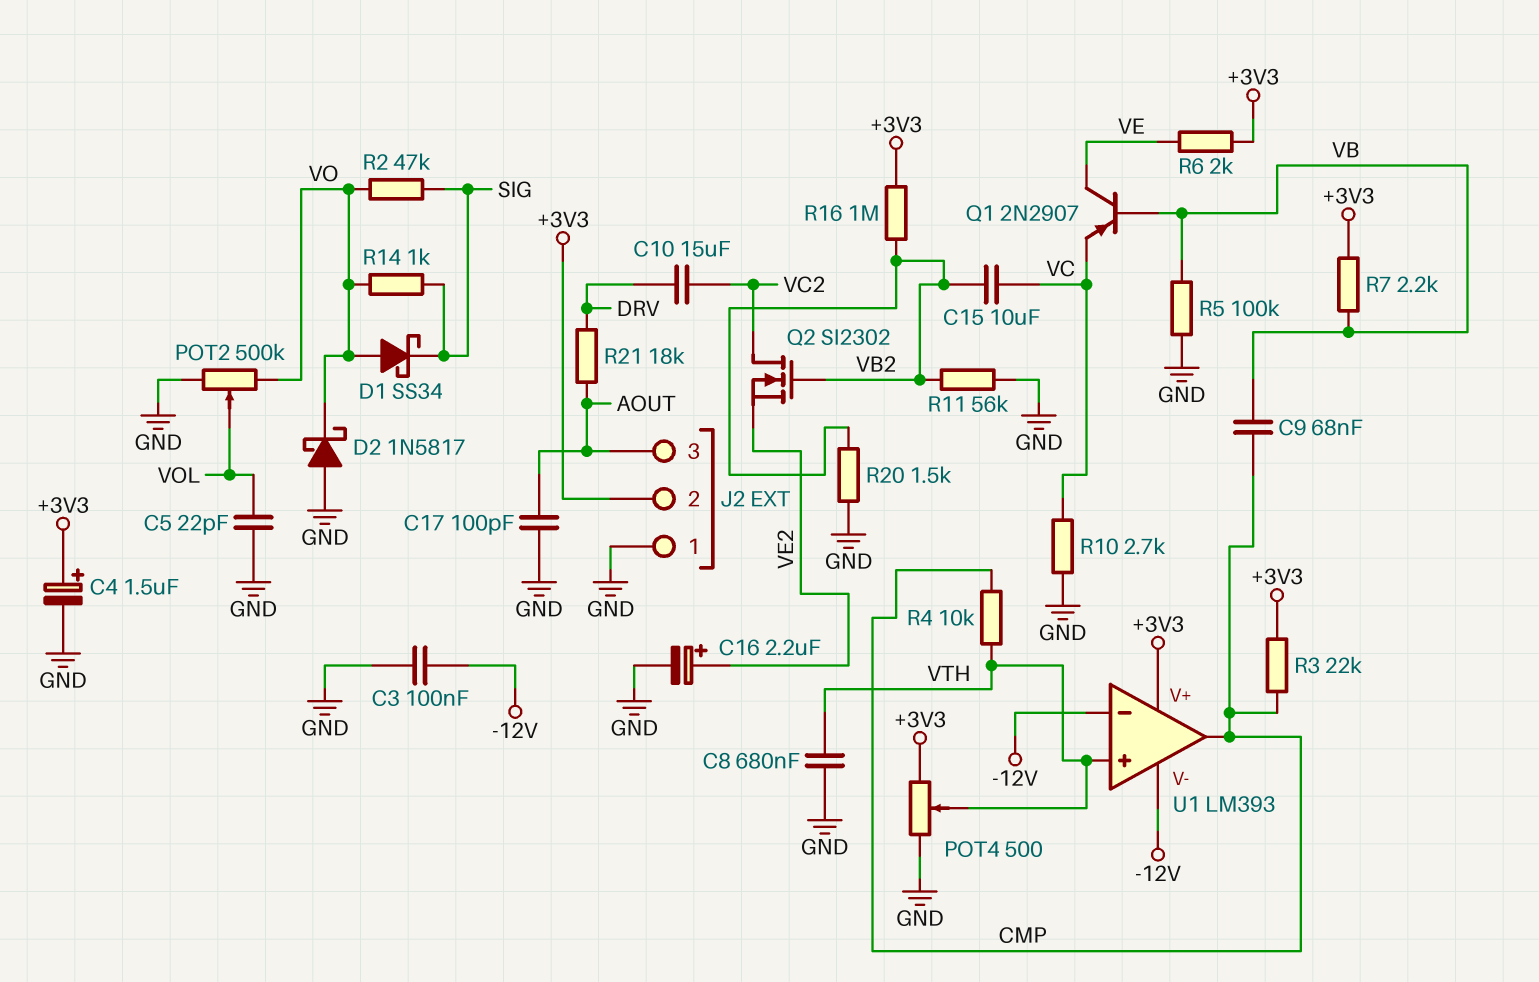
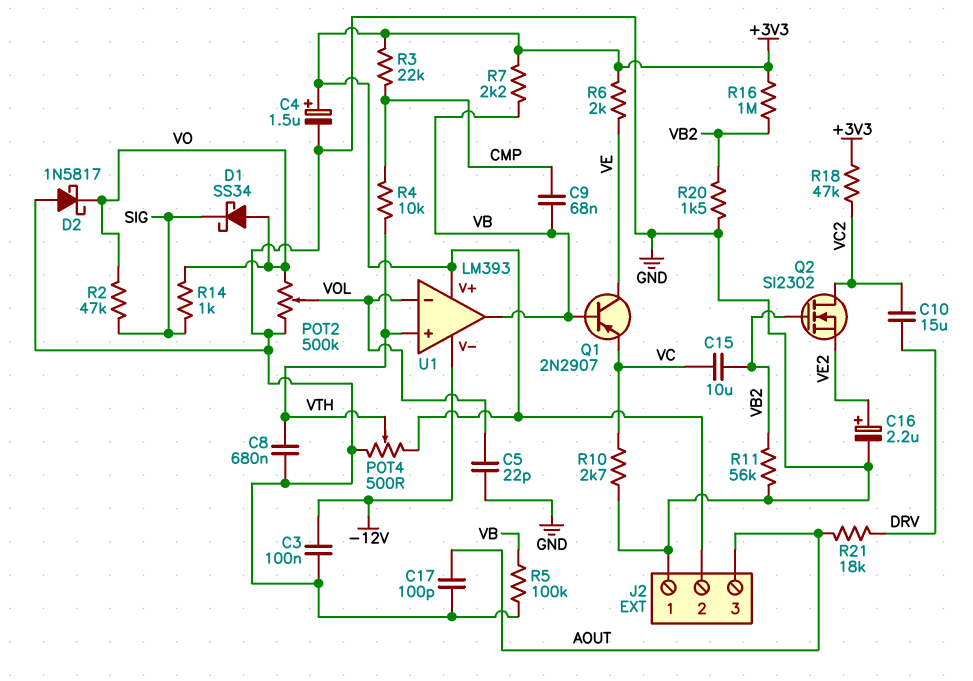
R18: none -> 47k (+3V3, VC2)
U1 pin in-: -12V -> VOL
U1 pin out: CMP -> VB

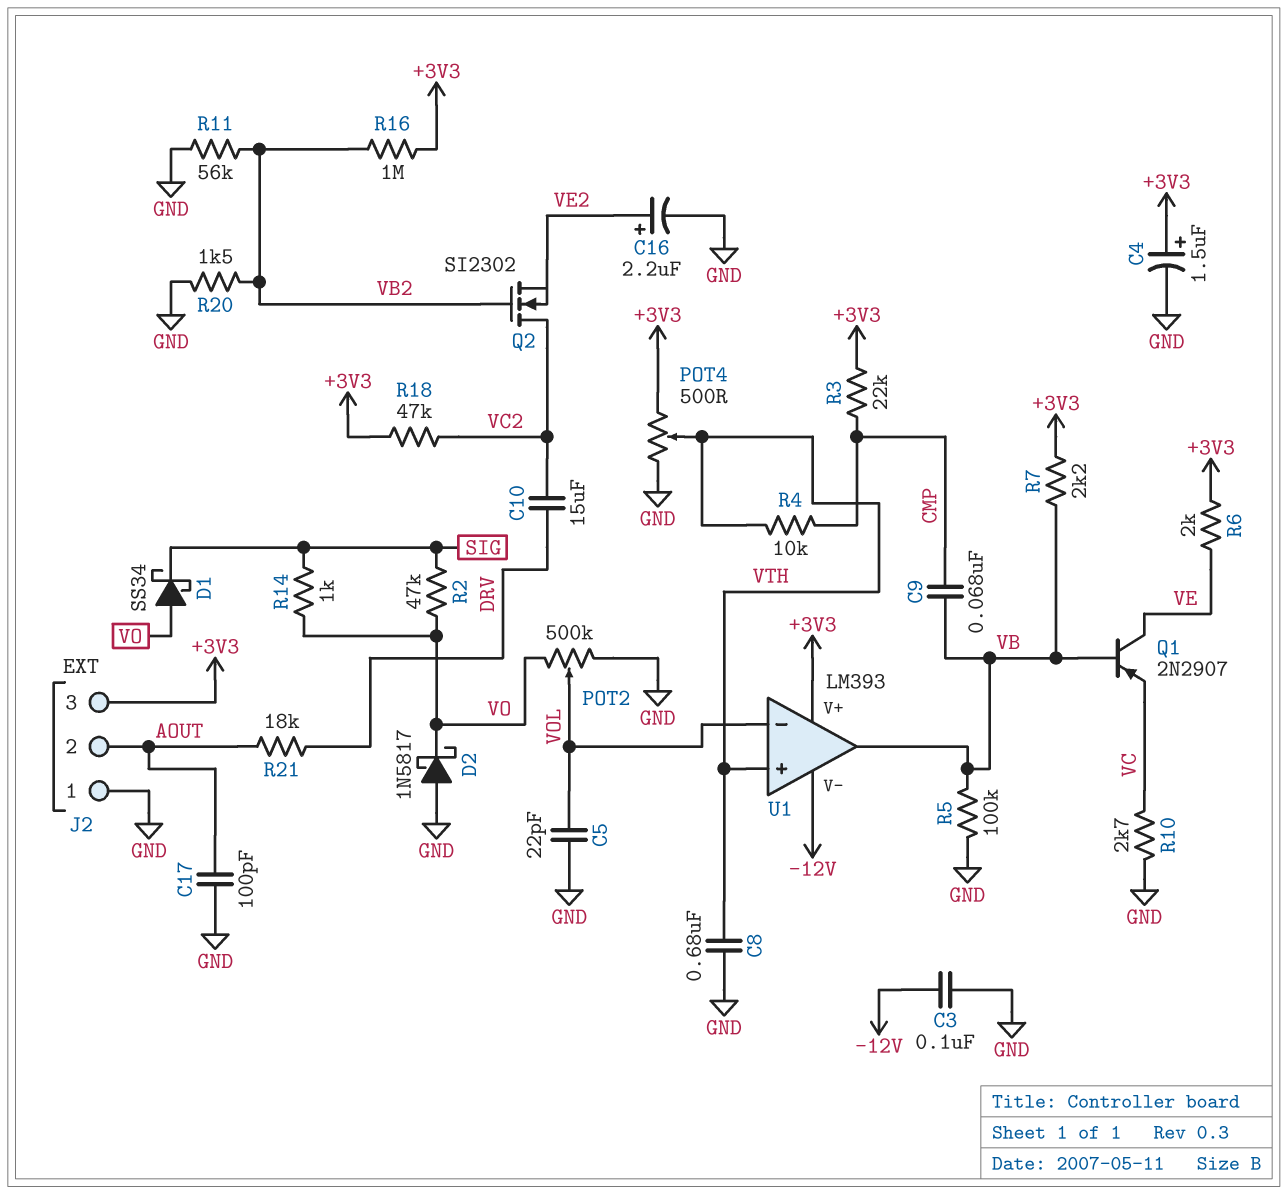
C15: 10uF (VB2, VC) -> none
J2 pin 2: +3V3 -> AOUT
J2 pin 3: AOUT -> +3V3

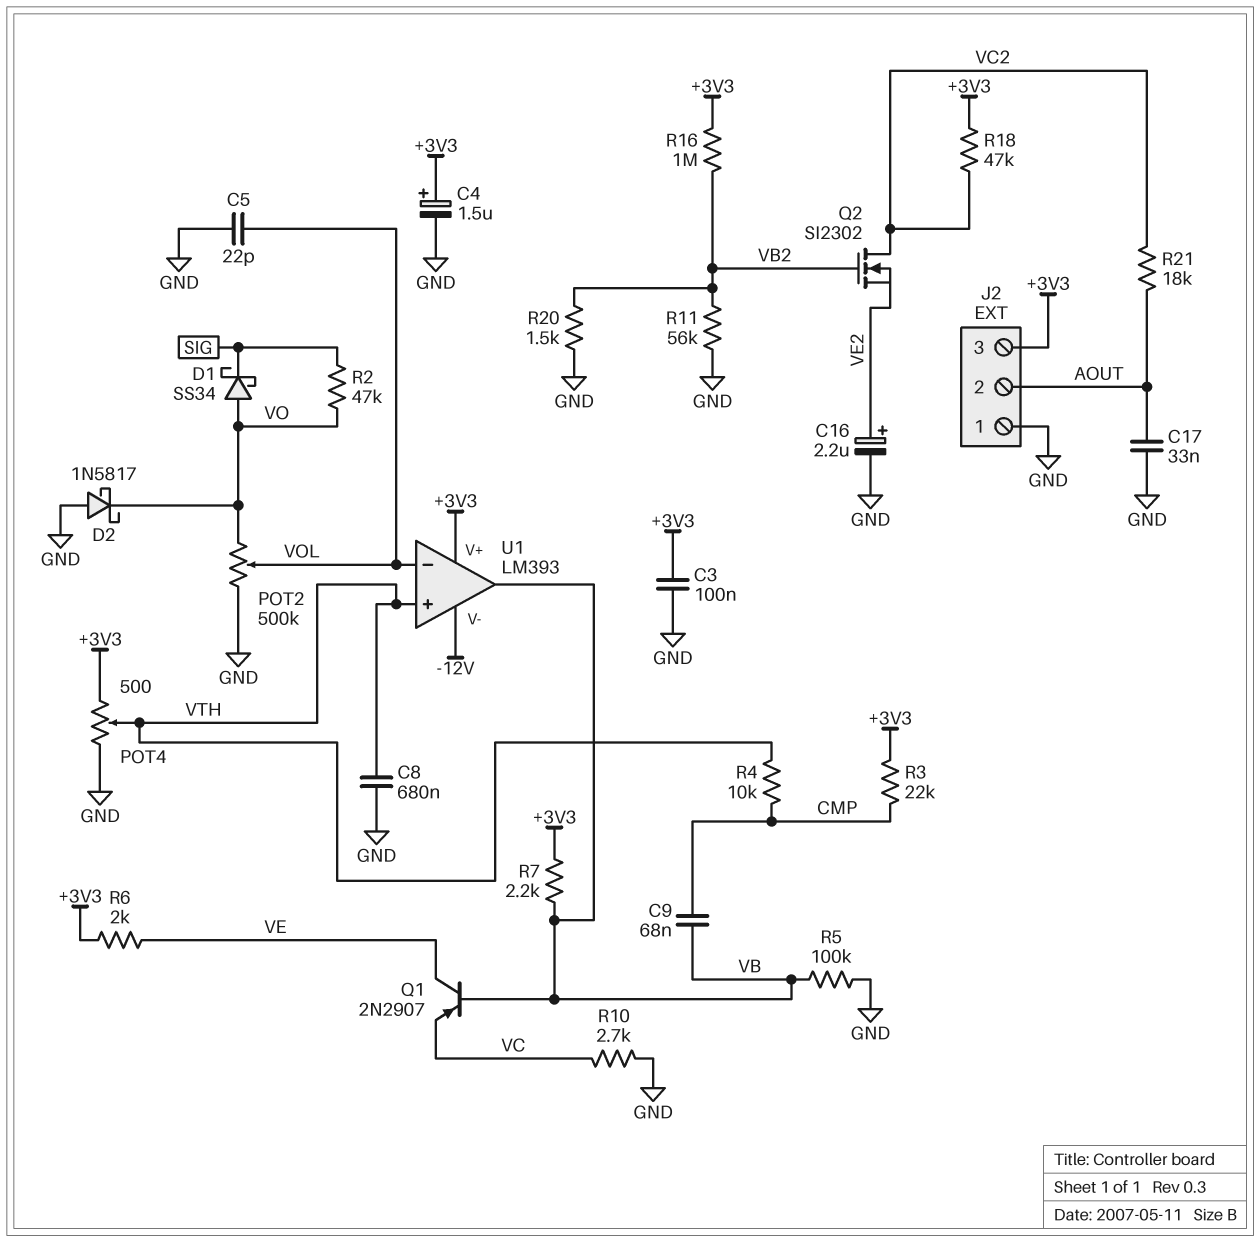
C3: 100nF (-12V, GND) -> 100nF (+3V3, GND)
C10: 15uF (DRV, VC2) -> none
C17: 100pF (AOUT, GND) -> 33nF (AOUT, GND)
R14: 1k (SIG, VO) -> none
R21: 18k (AOUT, DRV) -> 18k (AOUT, VC2)

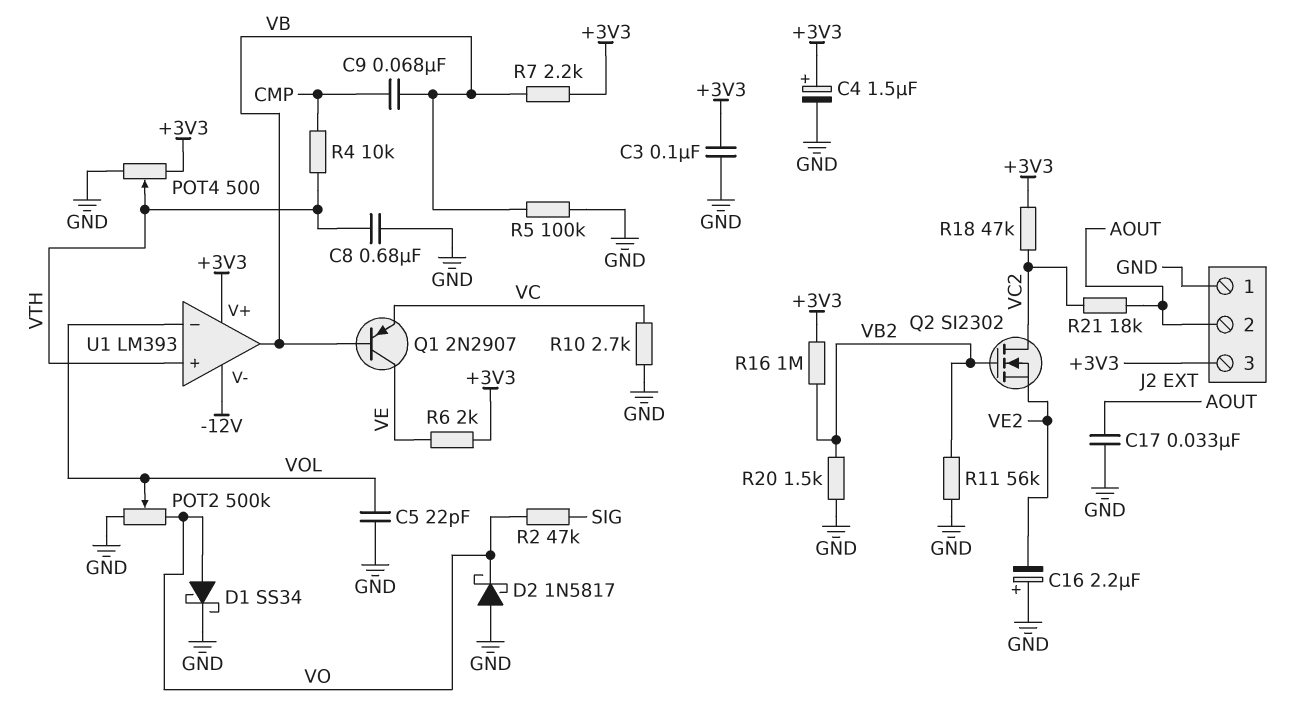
C16: 2.2uF (plus VE2, minus GND) -> 2.2uF (plus GND, minus VE2)
D1: schottky SS34 (A VO, K SIG) -> schottky SS34 (A VO, K GND)
R3: 22k (+3V3, CMP) -> none

